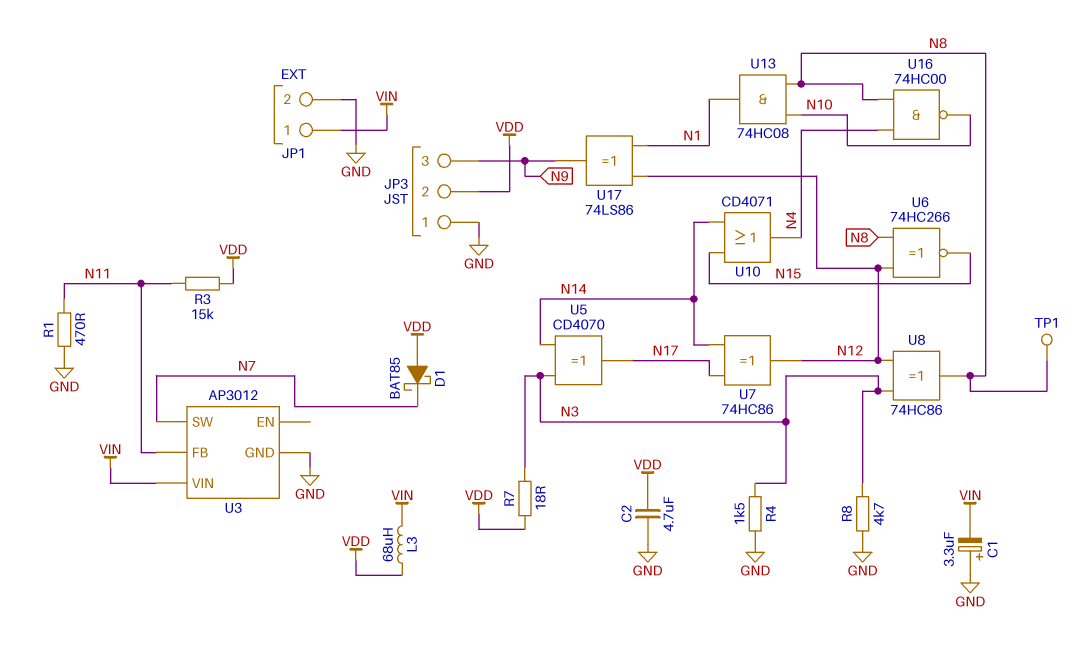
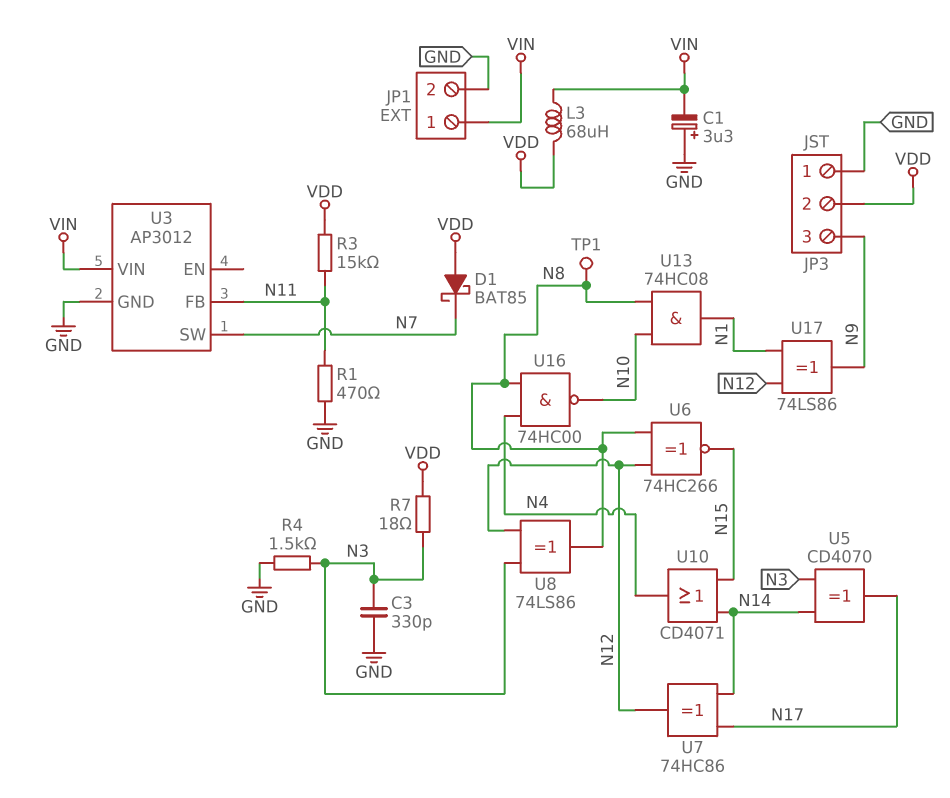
C2: 4.7uF (GND, VDD) -> none
C3: none -> 330pF (GND, N3)
R8: 4.7k (GND, N3) -> none
U8: XOR 74HC86 (in N3, in N12, out N8) -> XOR 74LS86 (in N3, in N12, out N8)

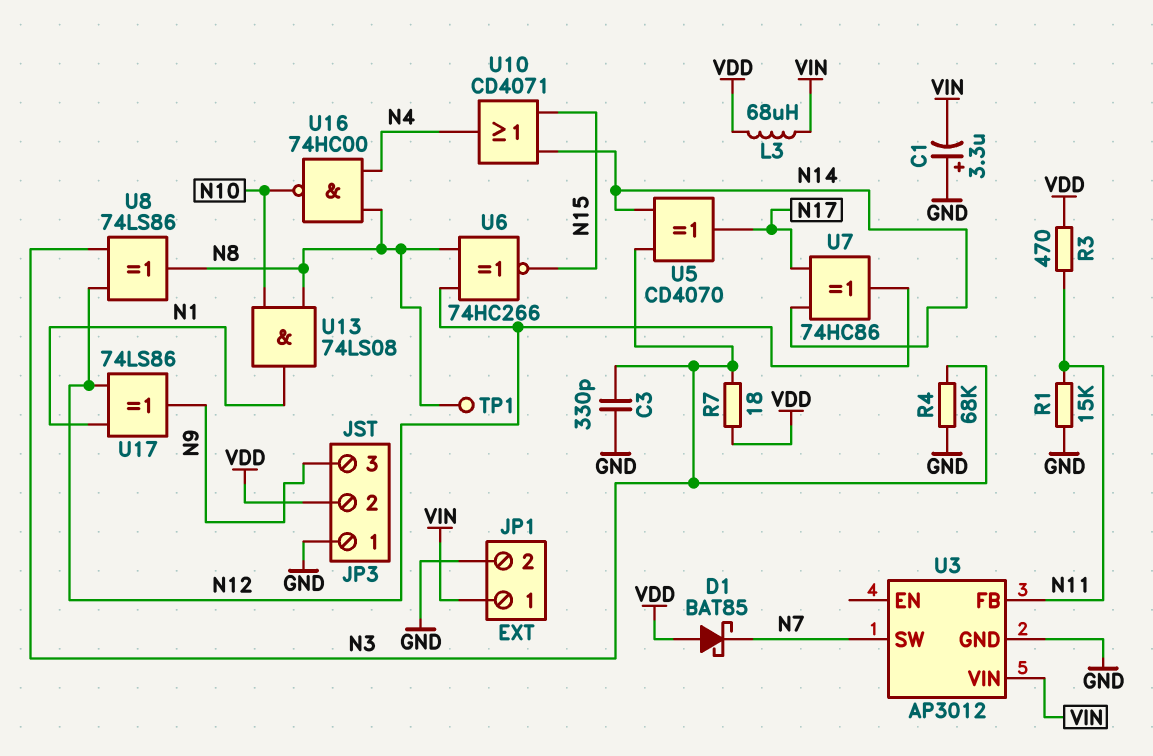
R1: 470 (GND, N11) -> 15k (GND, N11)
R3: 15k (N11, VDD) -> 470 (N11, VDD)
R4: 1.5k (GND, N3) -> 68k (GND, N3)
U13: AND 74HC08 (in N8, in N10, out N1) -> AND 74LS08 (in N8, in N10, out N1)

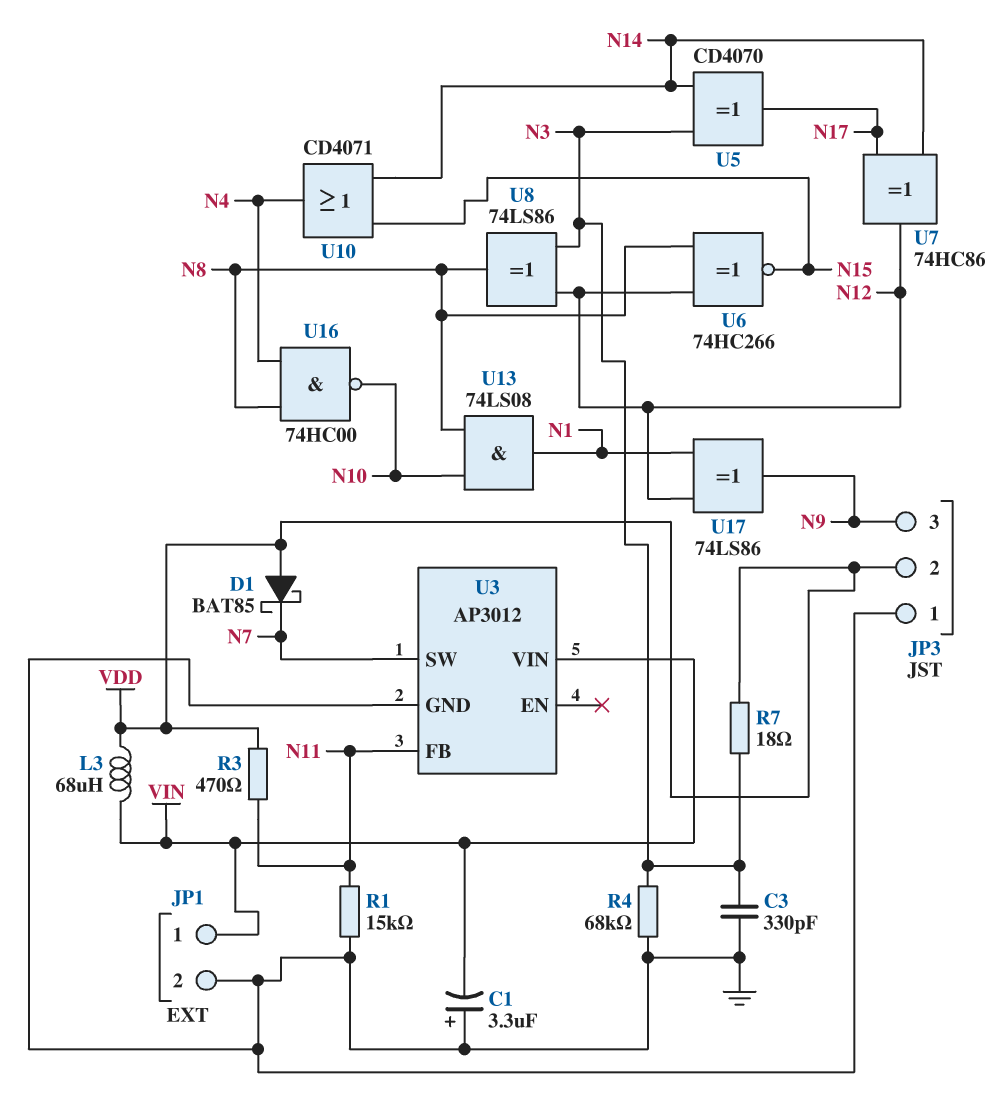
TP1: test point (N8) -> none

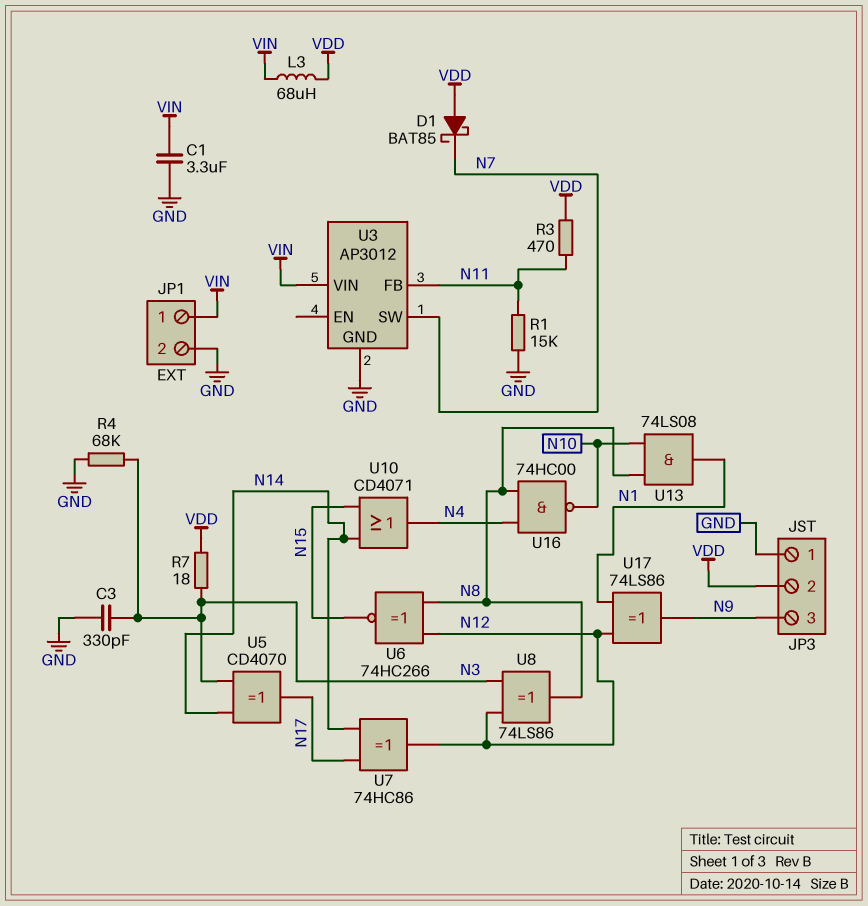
C1: 3.3uF (plus GND, minus VIN) -> 3.3uF (GND, VIN)

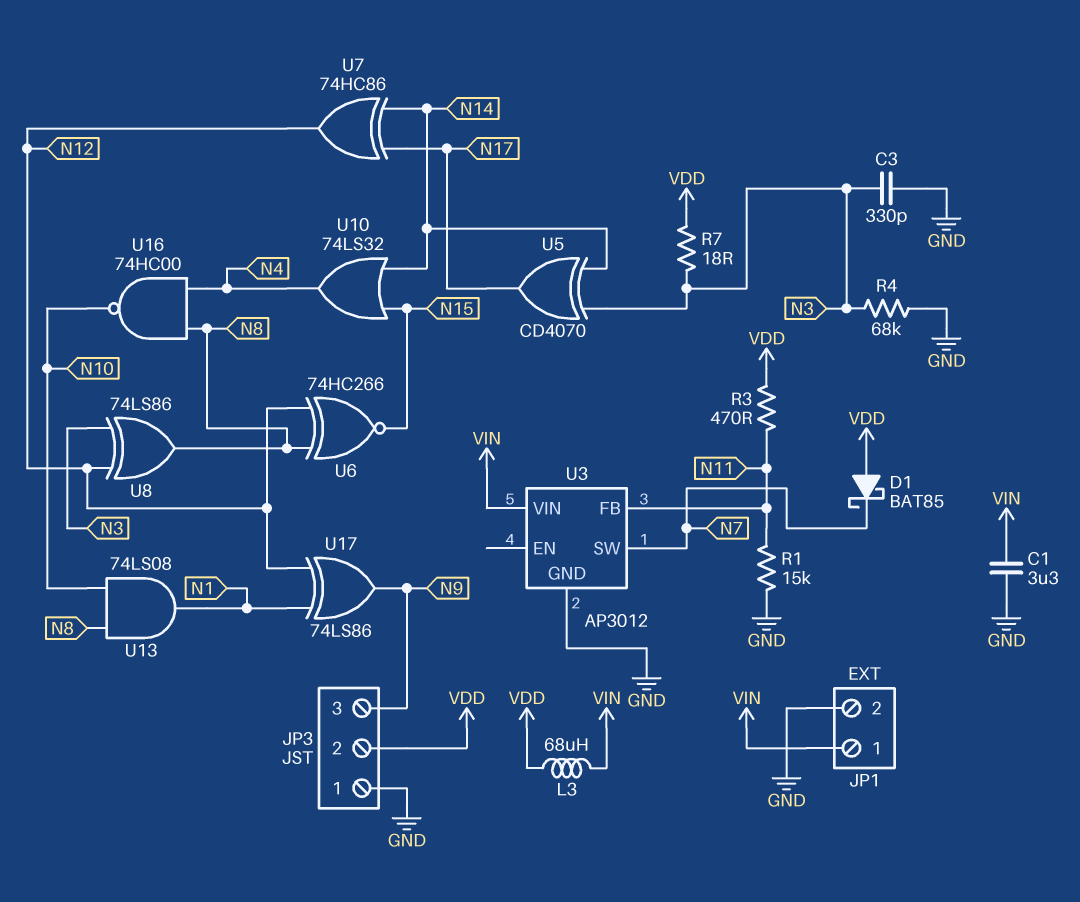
U10: OR CD4071 (in N14, in N15, out N4) -> OR 74LS32 (in N14, in N15, out N4)

